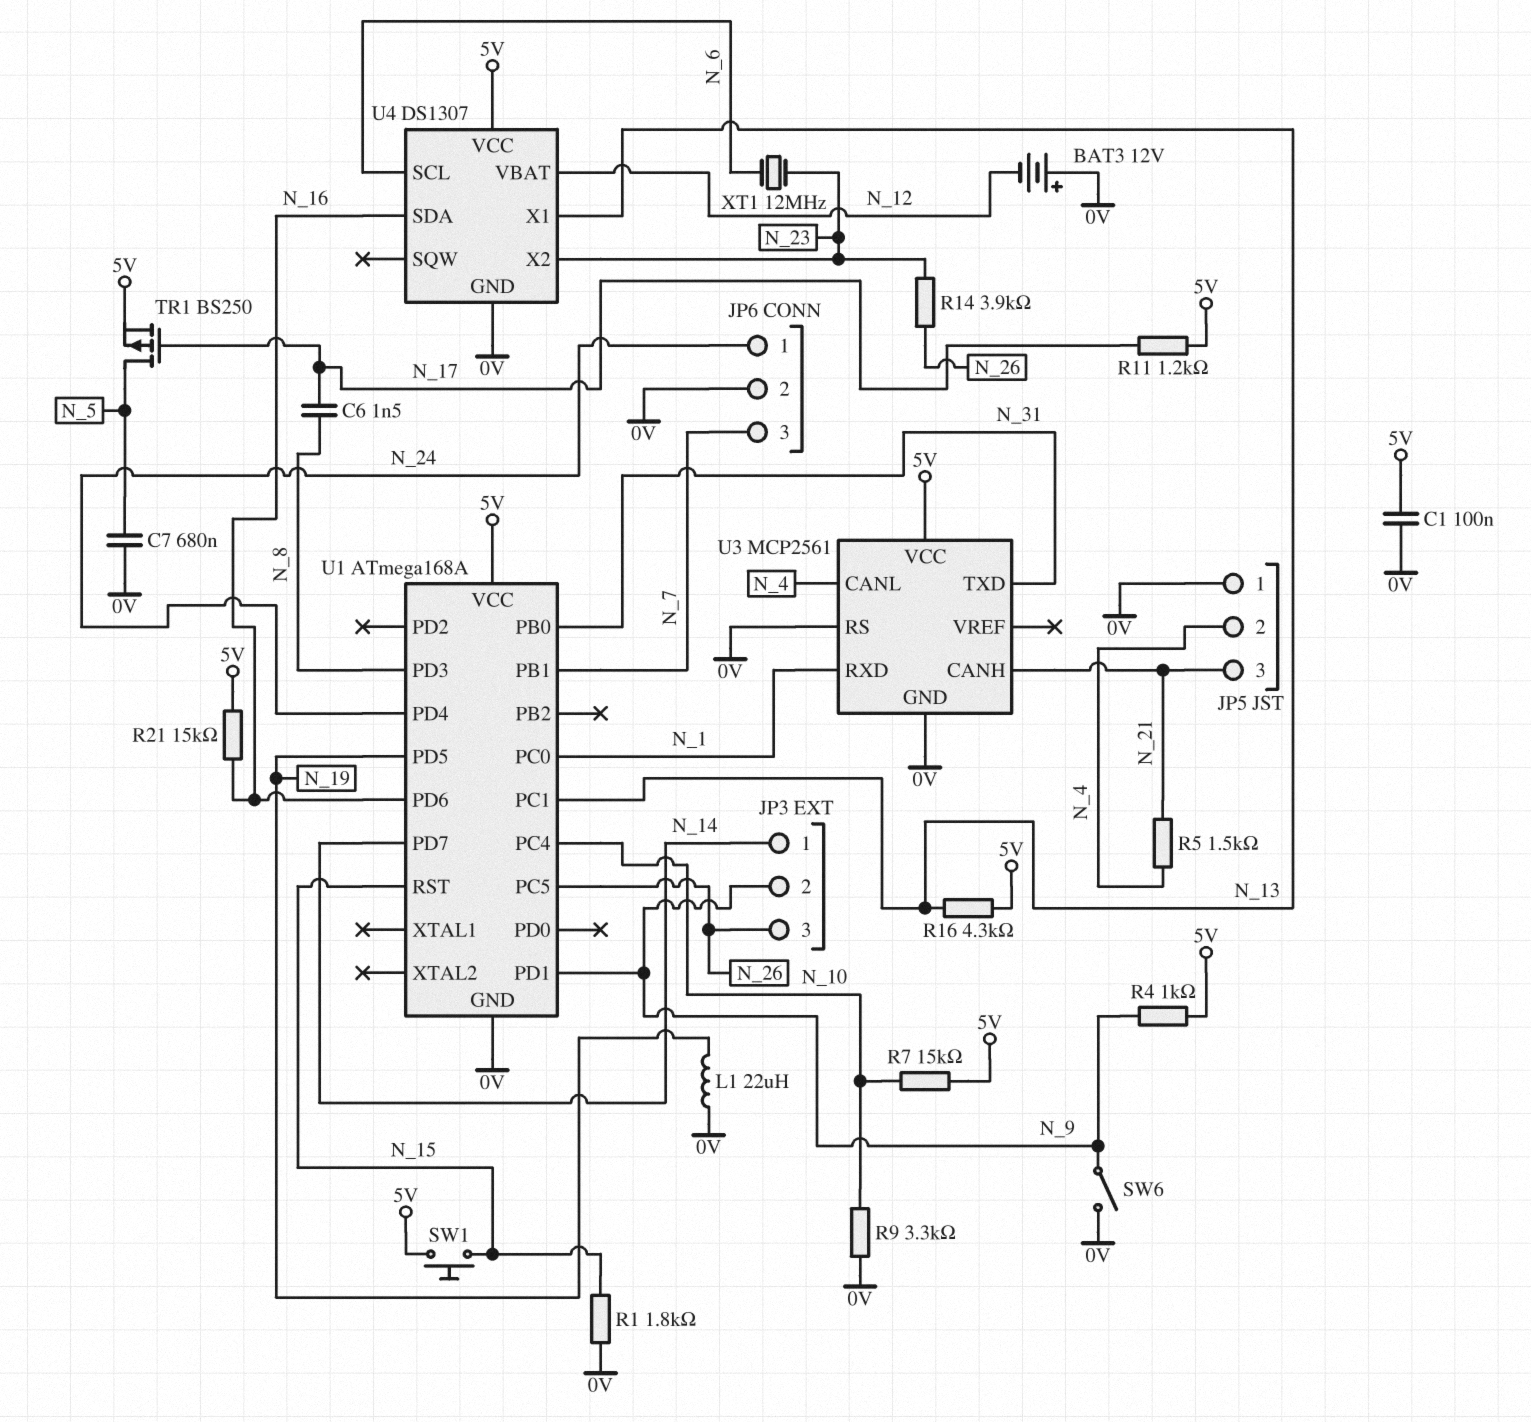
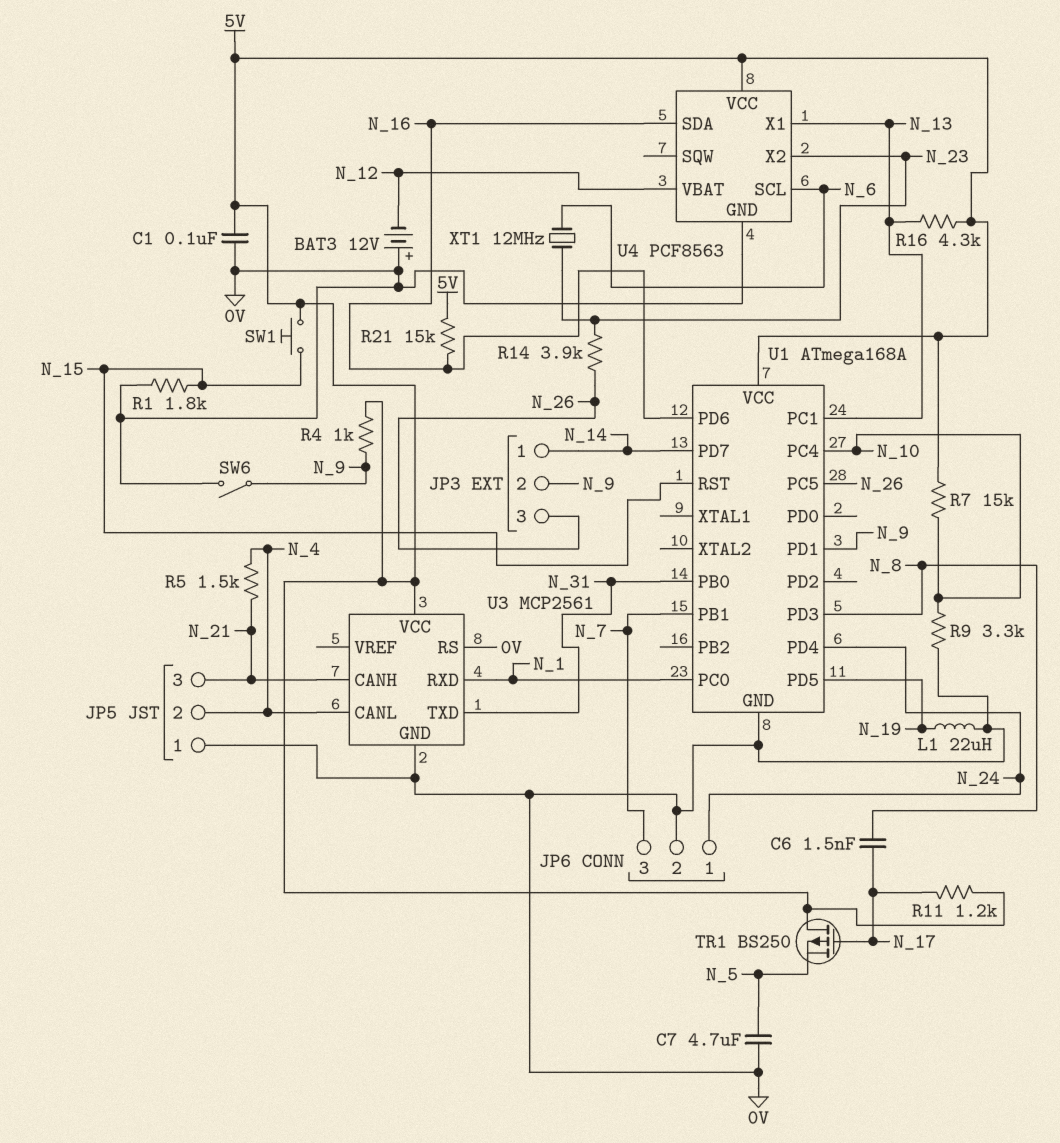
C7: 680nF (0V, N_5) -> 4.7uF (0V, N_5)
TR1: PMOS BS250 (G N_17, D N_5, S 5V) -> PMOS BS250 (G N_17, D 5V, S N_5)
U4: DS1307 -> PCF8563

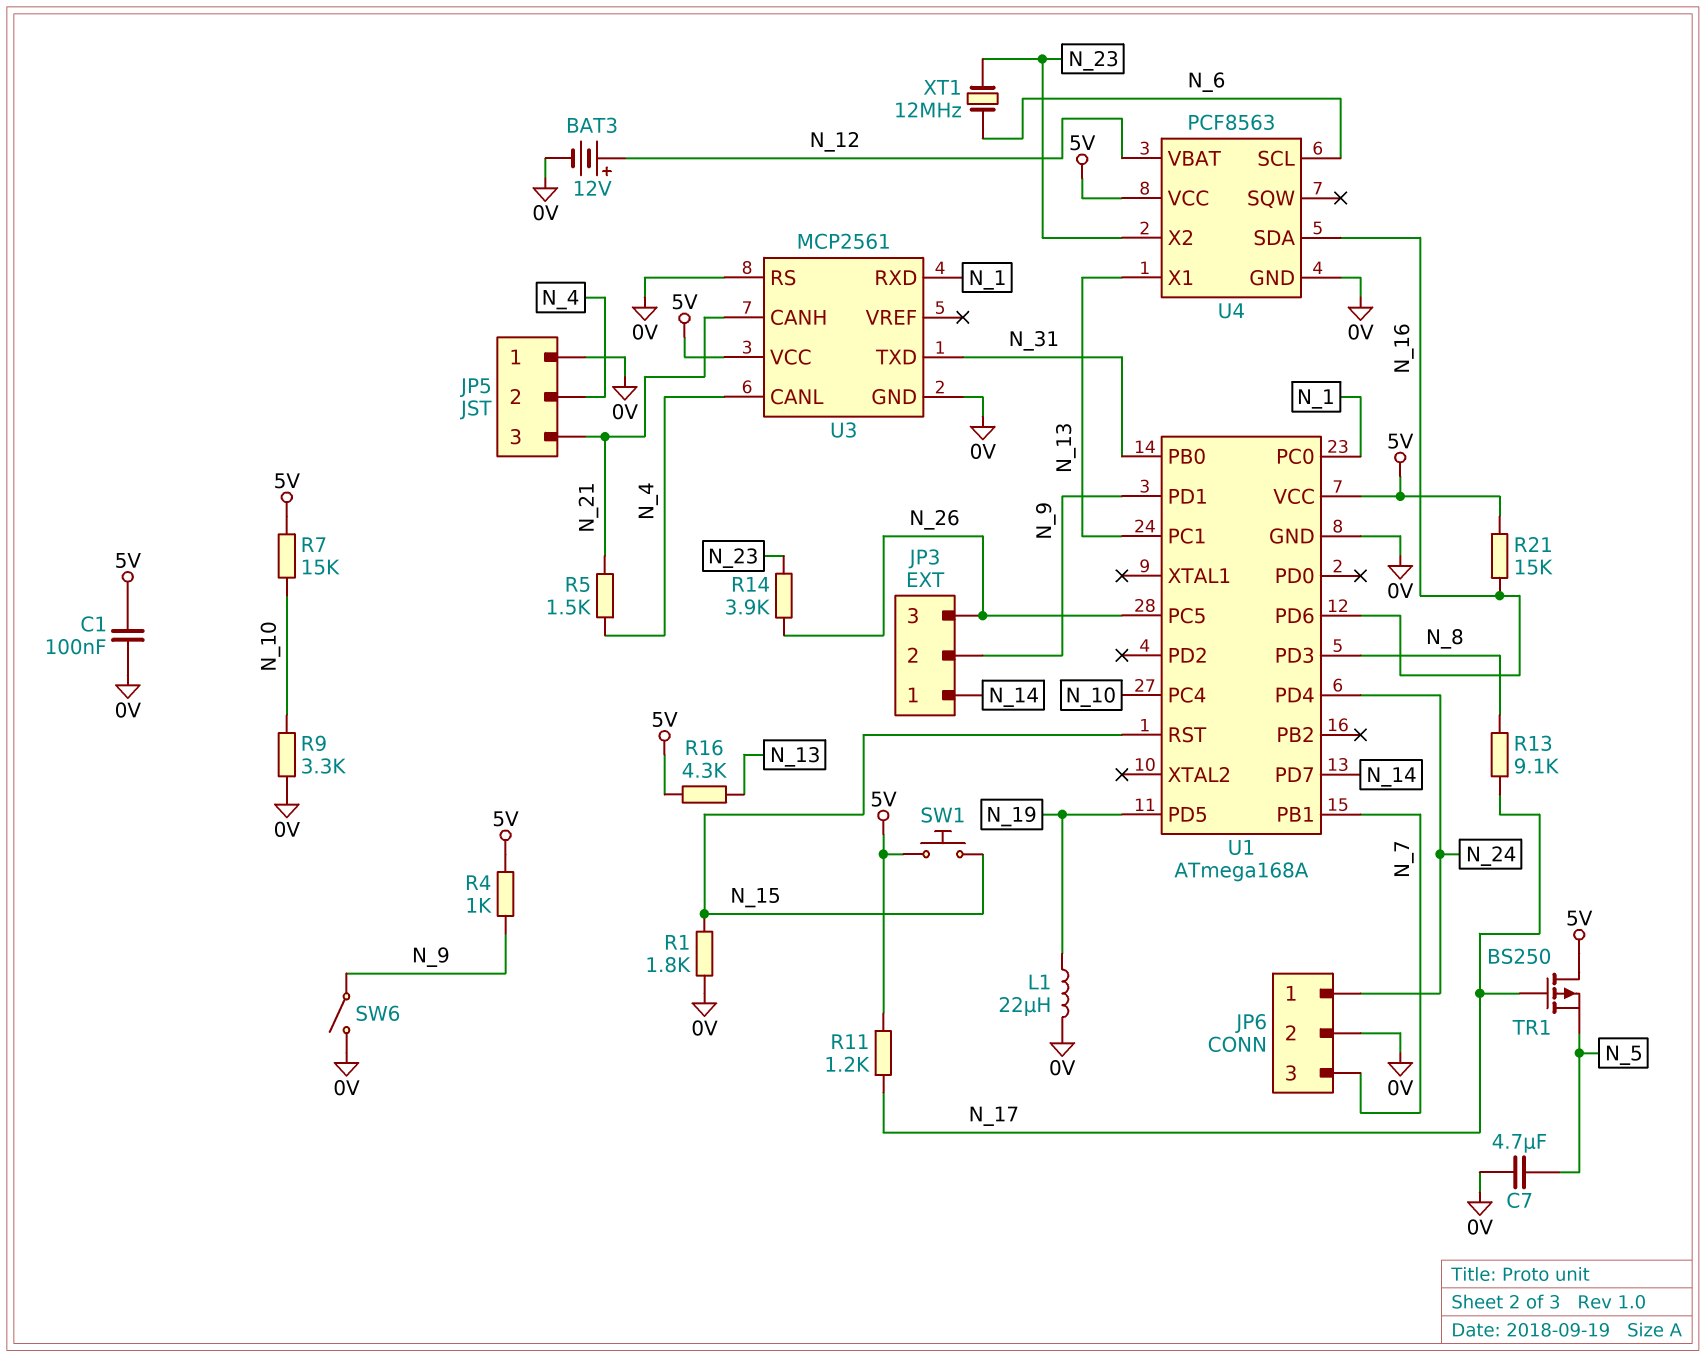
BAT3: 12V (plus 0V, minus N_12) -> 12V (plus N_12, minus 0V)
C6: 1.5nF (N_8, N_17) -> none
R13: none -> 9.1k (N_8, N_17)

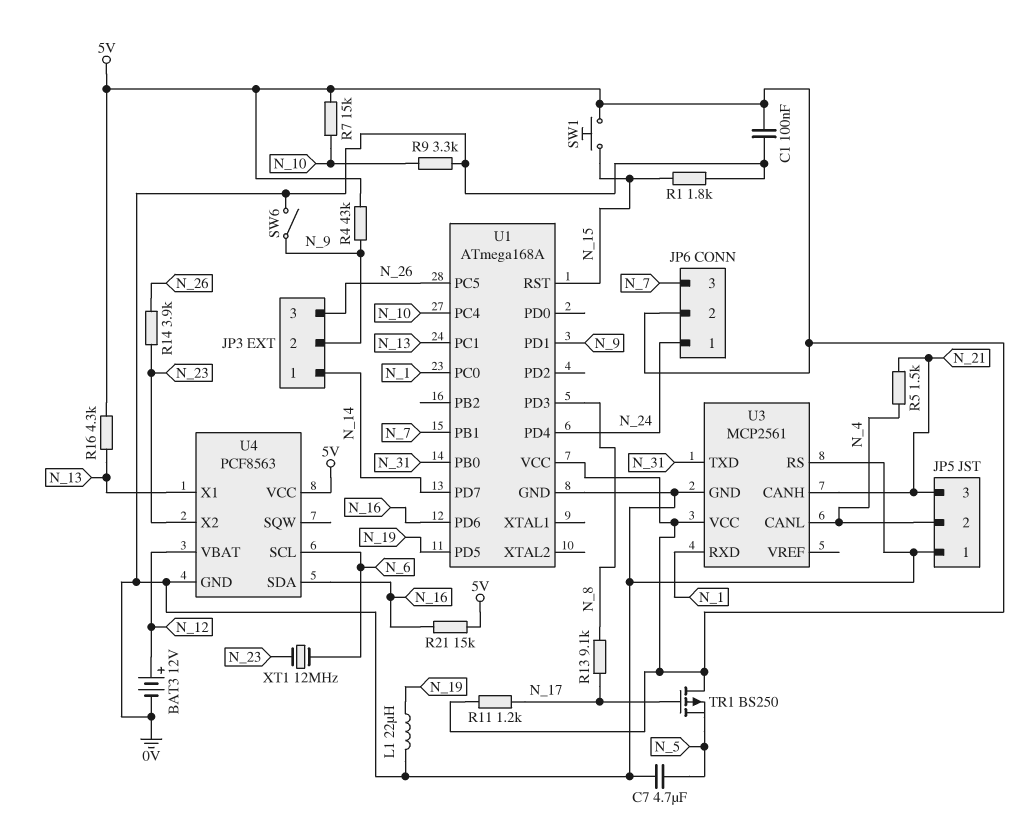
JP6 pin 2: 0V -> 5V
R4: 1k (5V, N_9) -> 43k (5V, N_9)

